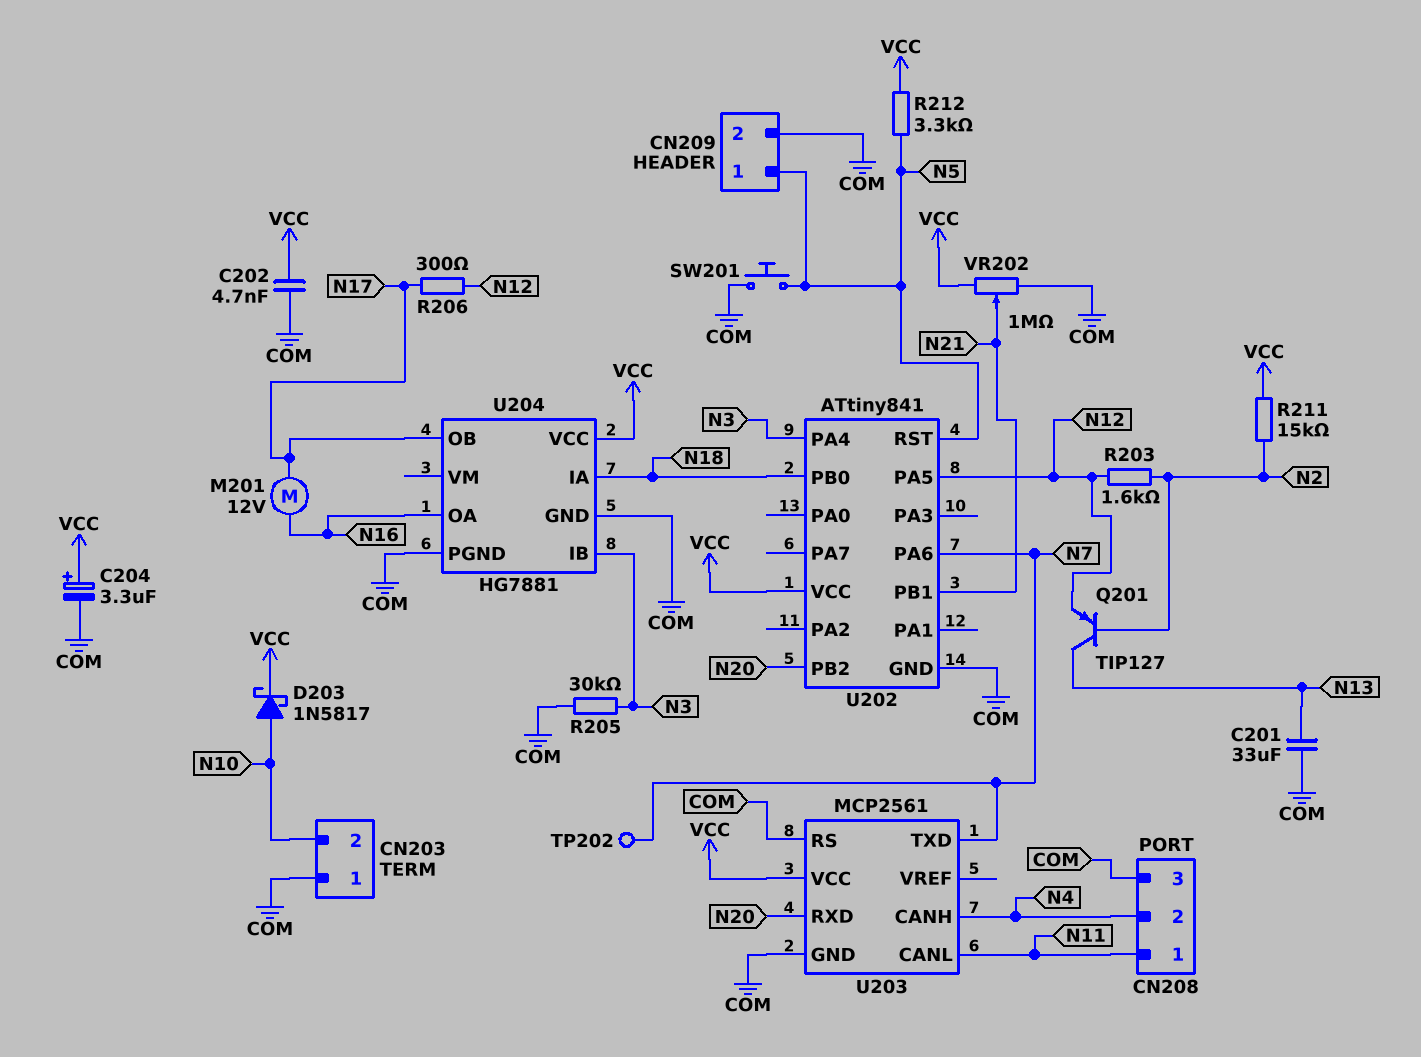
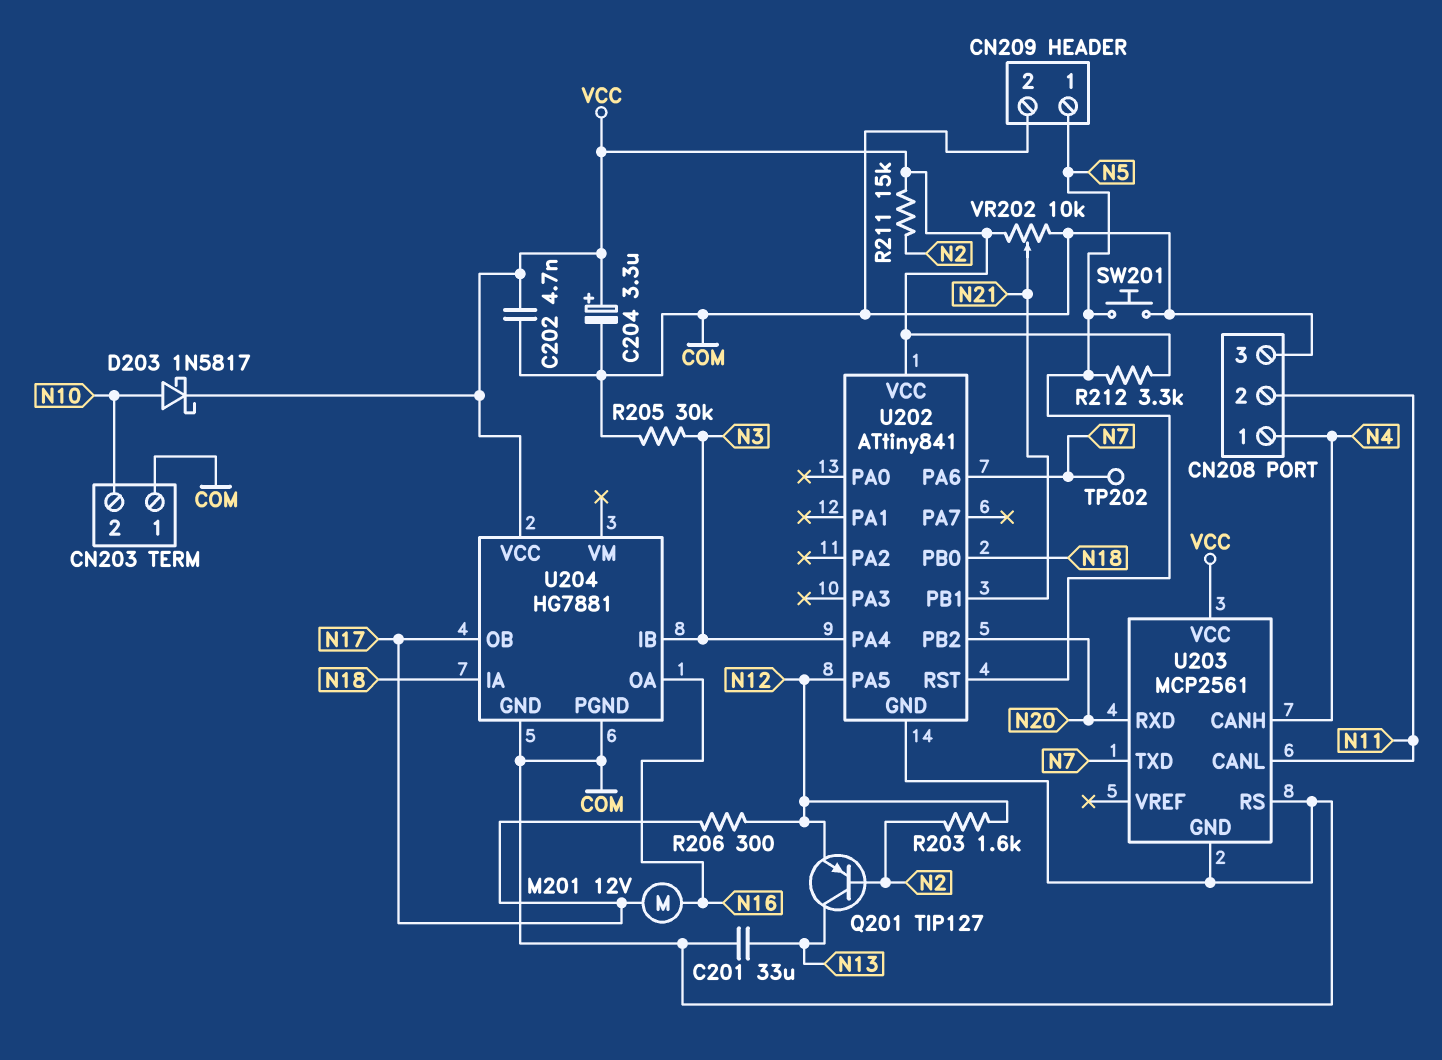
CN208 pin 1: N11 -> N4
CN208 pin 2: N4 -> N11
VR202: 1M (COM, VCC, wiper N21) -> 10k (COM, VCC, wiper N21)

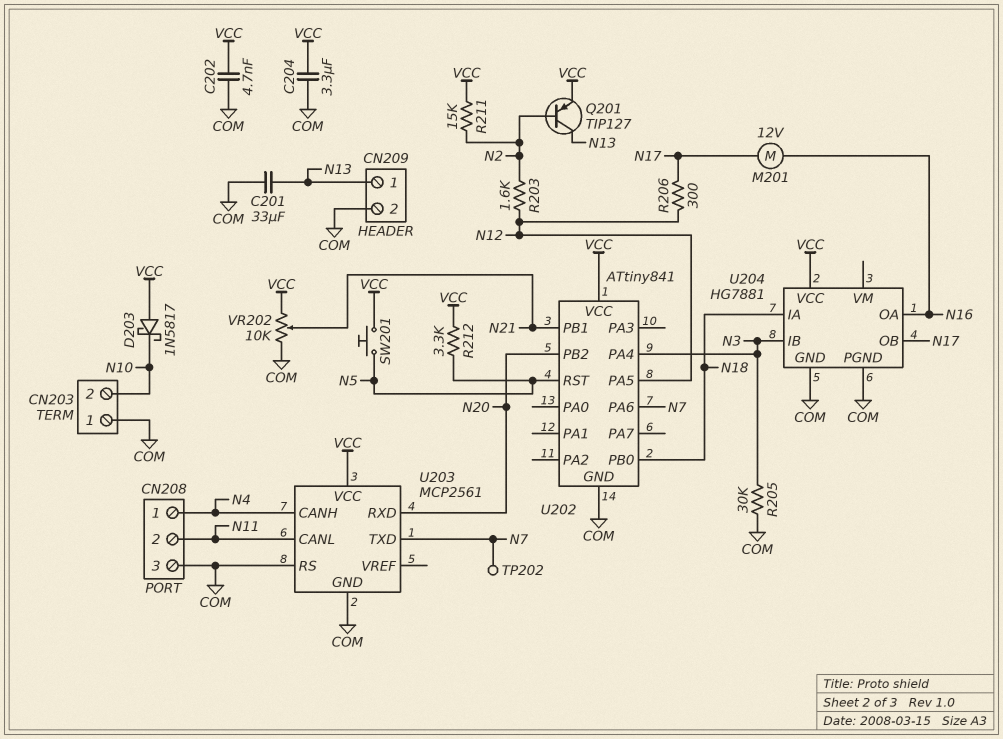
C204: 3.3uF (plus VCC, minus COM) -> 3.3uF (COM, VCC)
CN209 pin 1: N5 -> N13
D203: schottky 1N5817 (A N10, K VCC) -> schottky 1N5817 (A VCC, K N10)
Q201: PNP TIP127 (B N2, C N13, E N12) -> PNP TIP127 (B N2, C N13, E VCC)
SW201: button (COM, N5) -> button (N5, VCC)

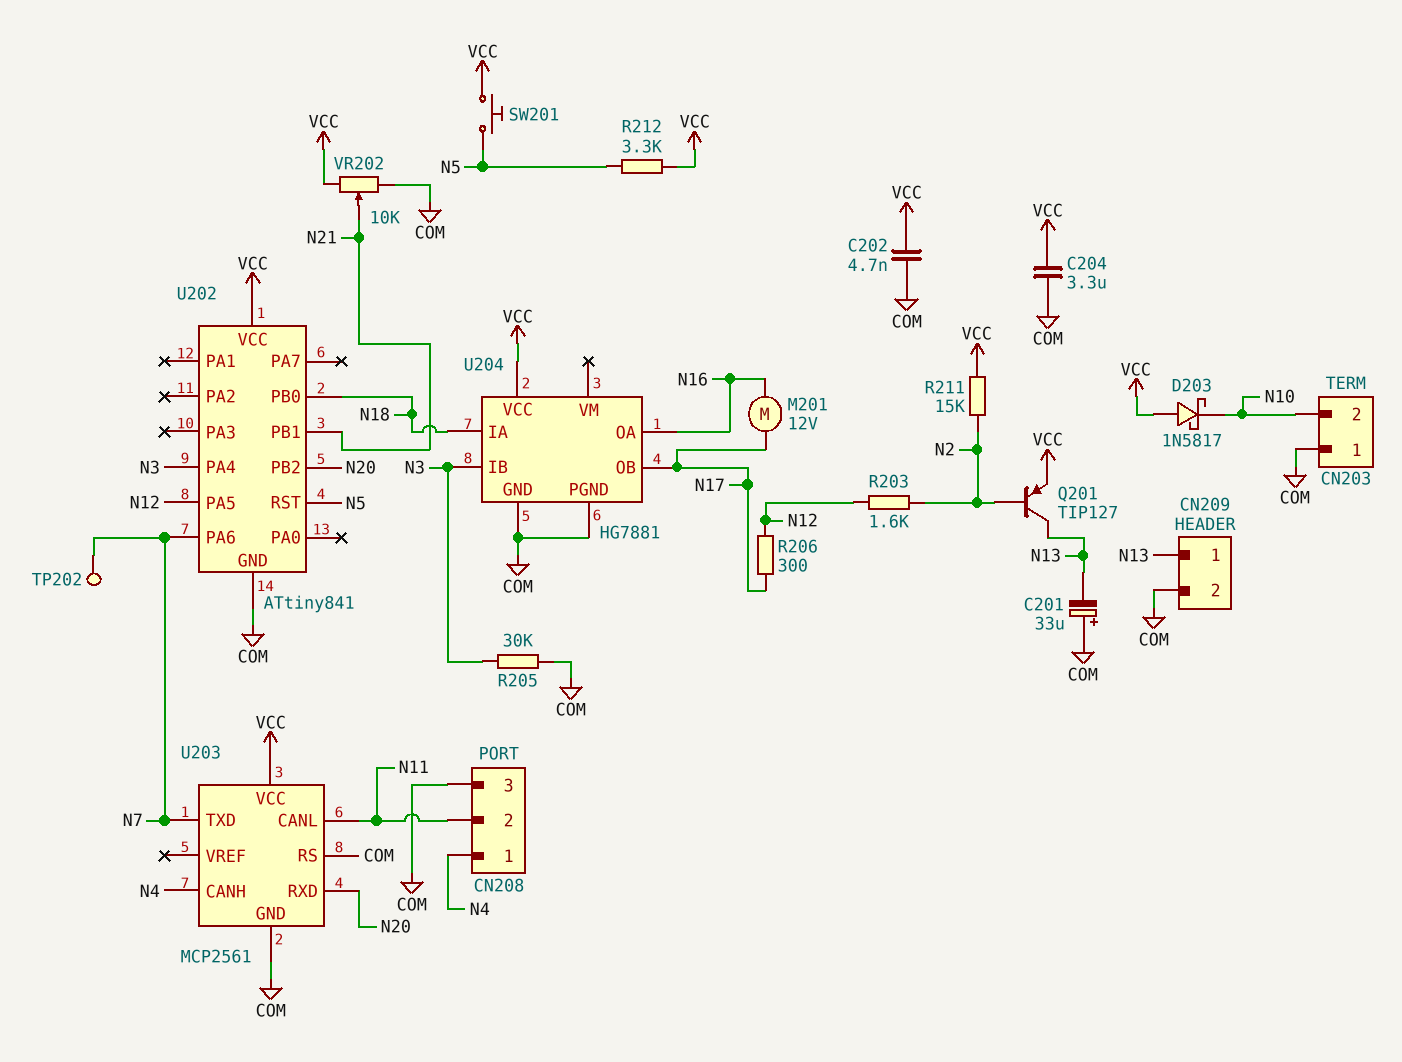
C201: 33uF (COM, N13) -> 33uF (plus COM, minus N13)

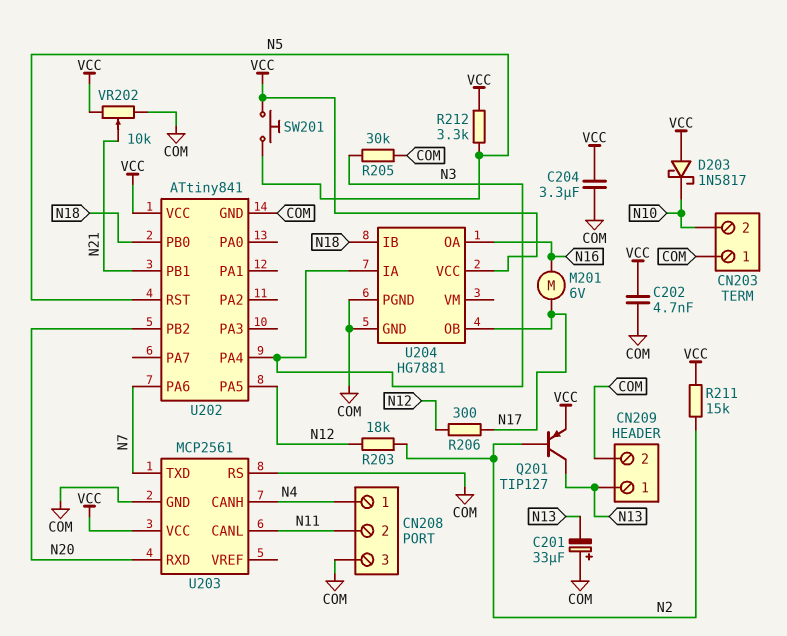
M201: motor 12V (N16, N17) -> motor 6V (N16, N17)
R203: 1.6k (N2, N12) -> 18k (N2, N12)
TP202: test point (N7) -> none
U204 pin IA: N18 -> N3
U204 pin IB: N3 -> N18

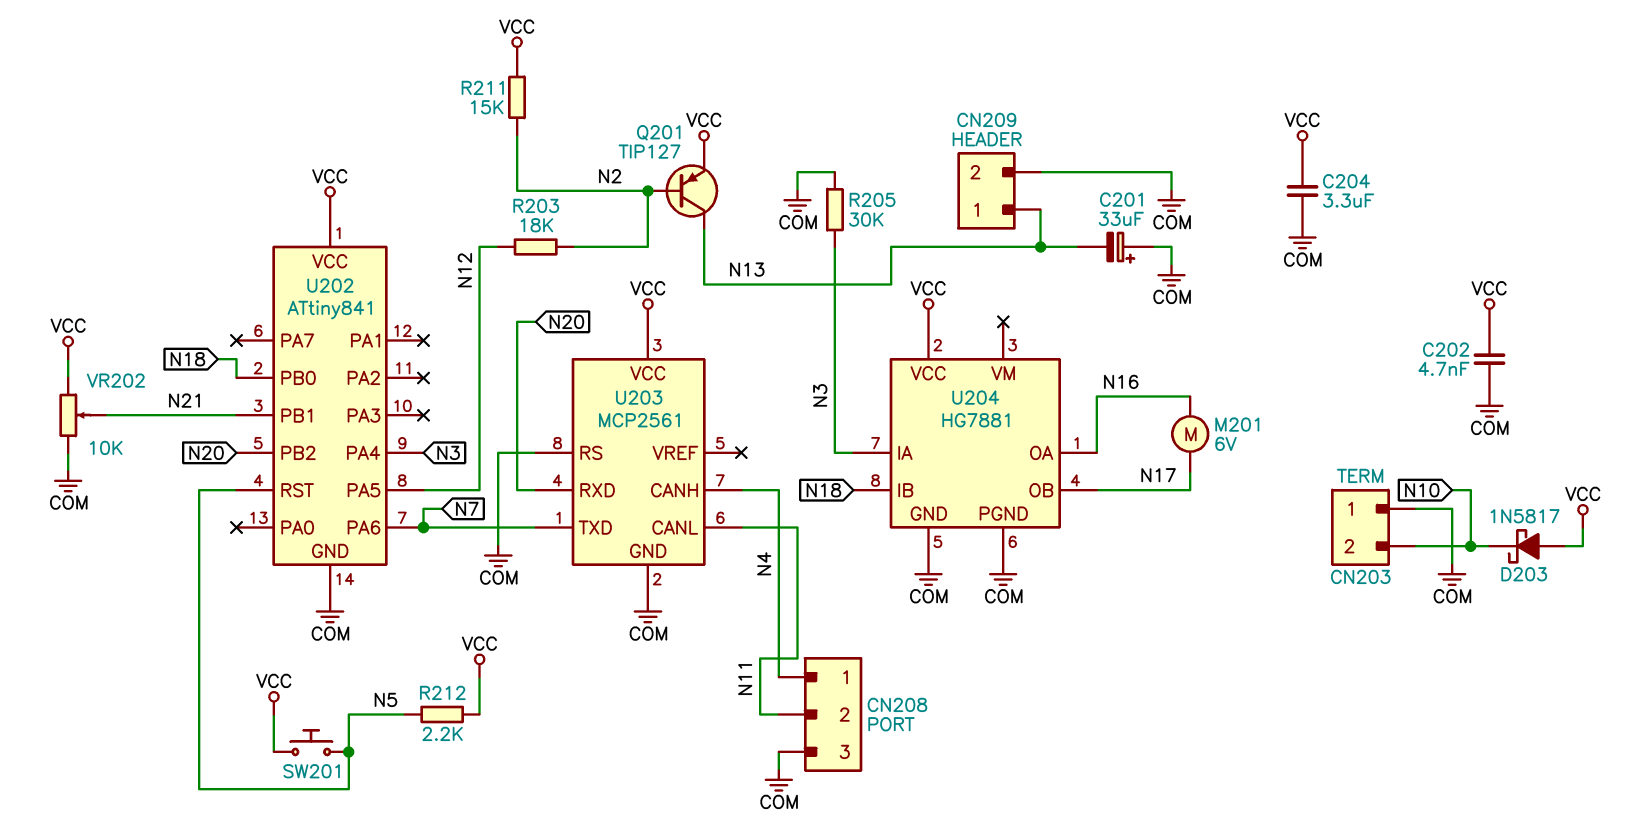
R206: 300 (N12, N17) -> none
R212: 3.3k (N5, VCC) -> 2.2k (N5, VCC)

